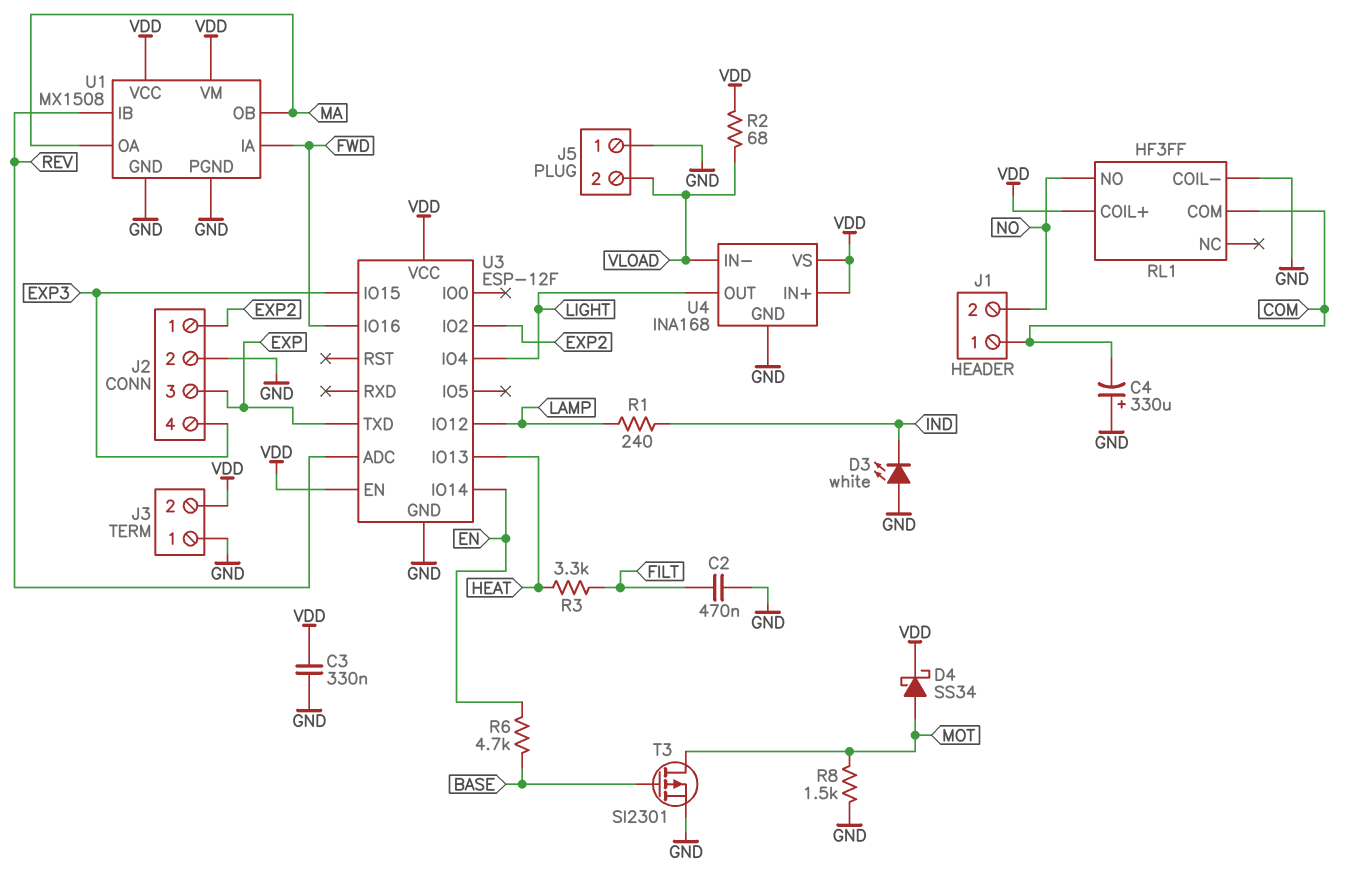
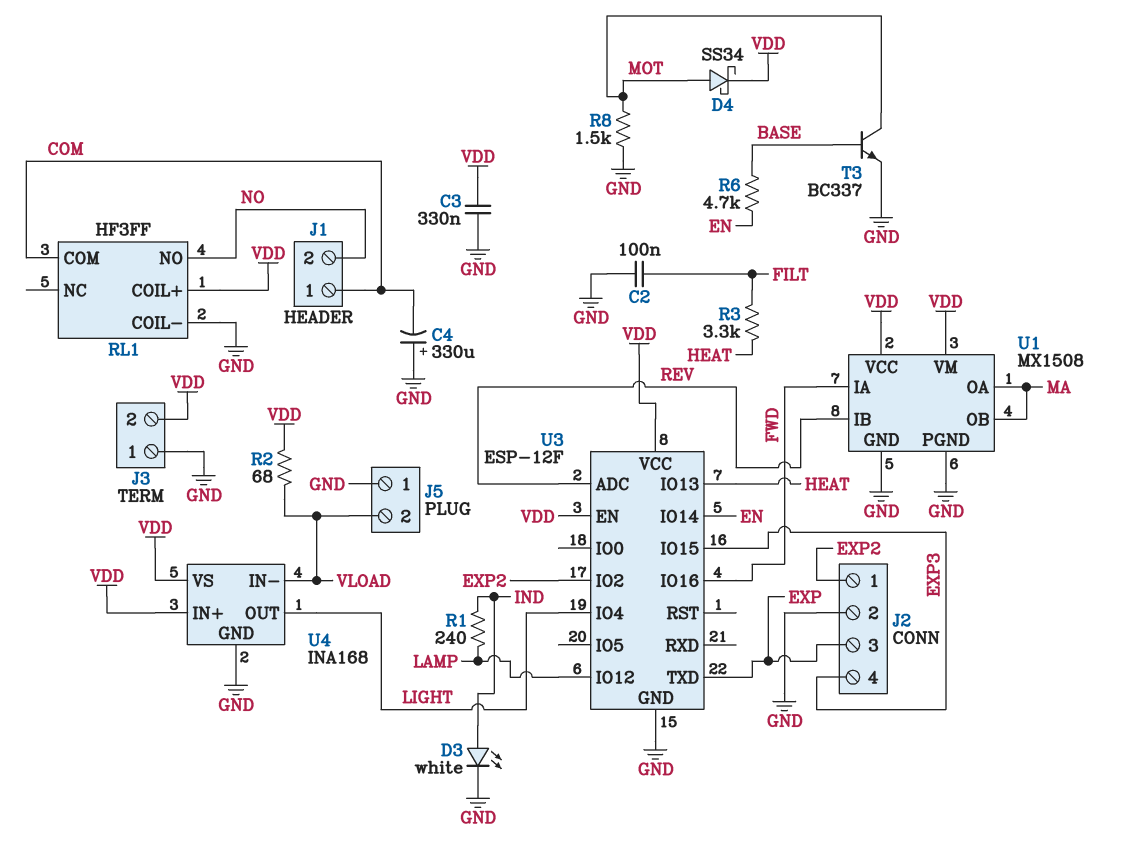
C2: 470nF (FILT, GND) -> 100nF (FILT, GND)
D3: LED white (A GND, K IND) -> LED white (A IND, K GND)
T3: PMOS SI2301 (G BASE, D MOT, S GND) -> NPN BC337 (B BASE, C MOT, E GND)

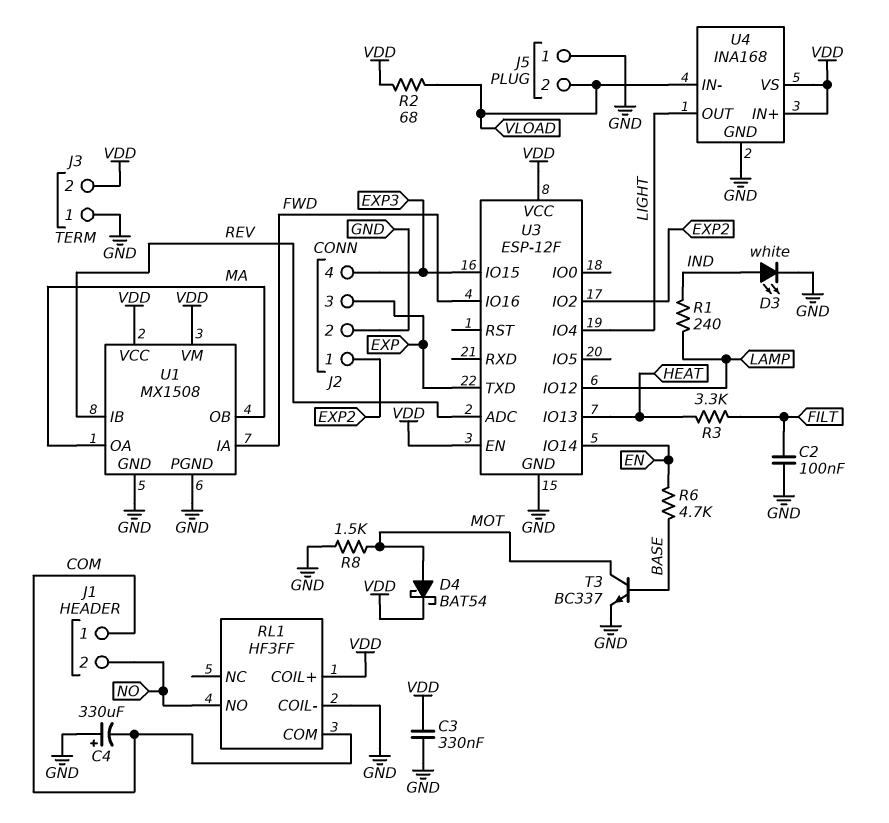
D4: schottky SS34 (A MOT, K VDD) -> schottky BAT54 (A MOT, K VDD)

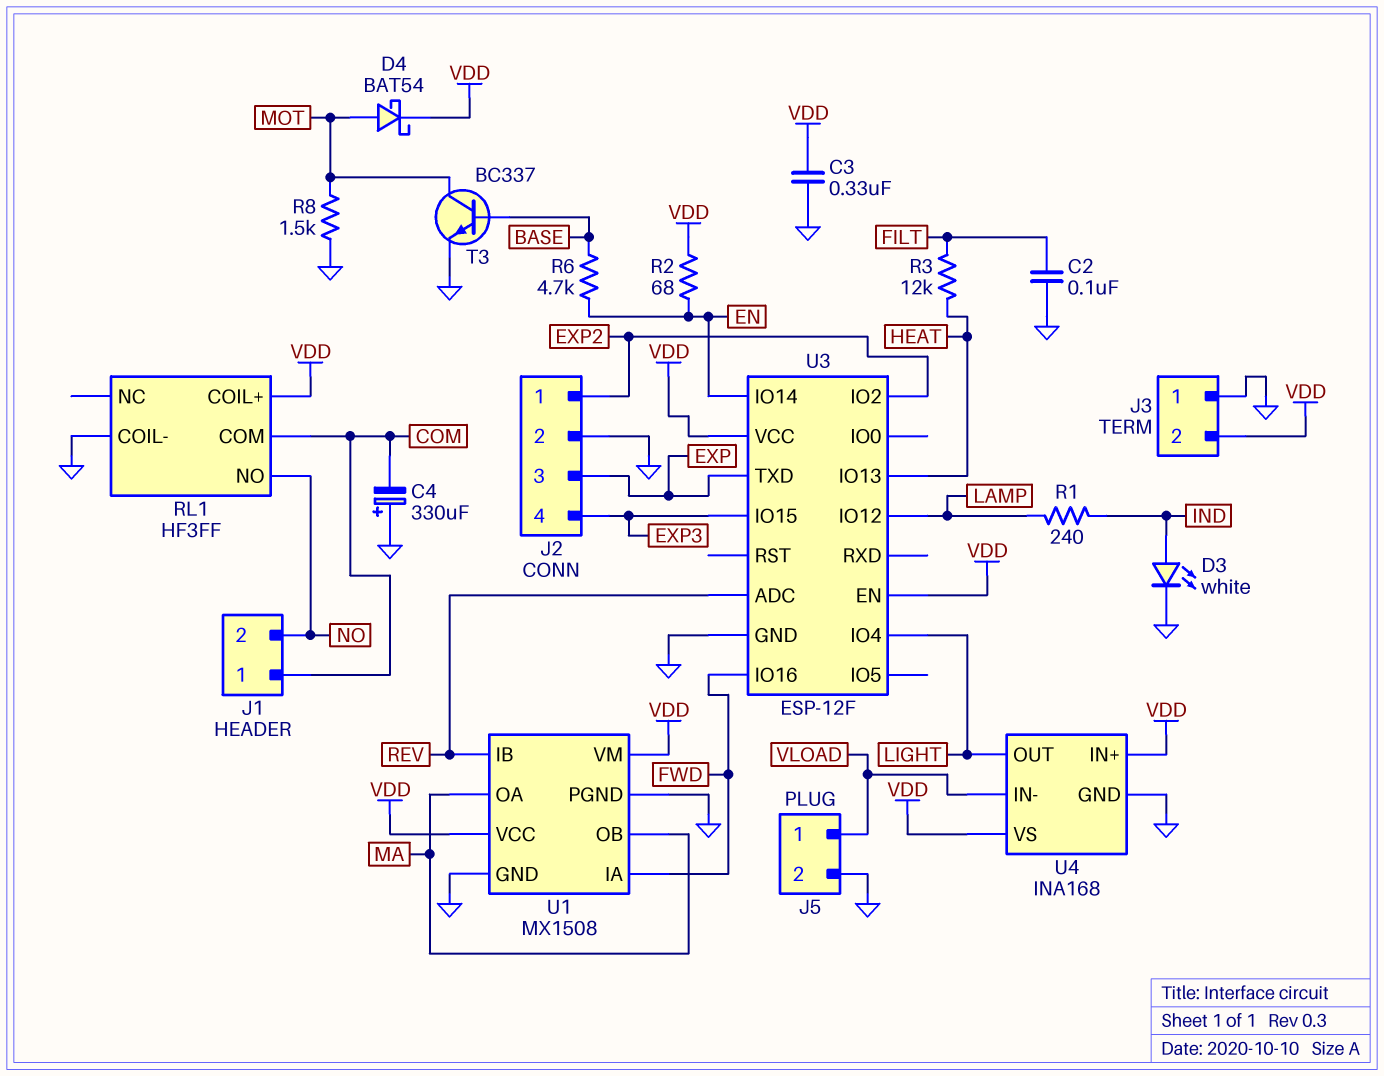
J5 pin 1: GND -> VLOAD
J5 pin 2: VLOAD -> GND
R2: 68 (VDD, VLOAD) -> 68 (EN, VDD)
R3: 3.3k (FILT, HEAT) -> 12k (FILT, HEAT)

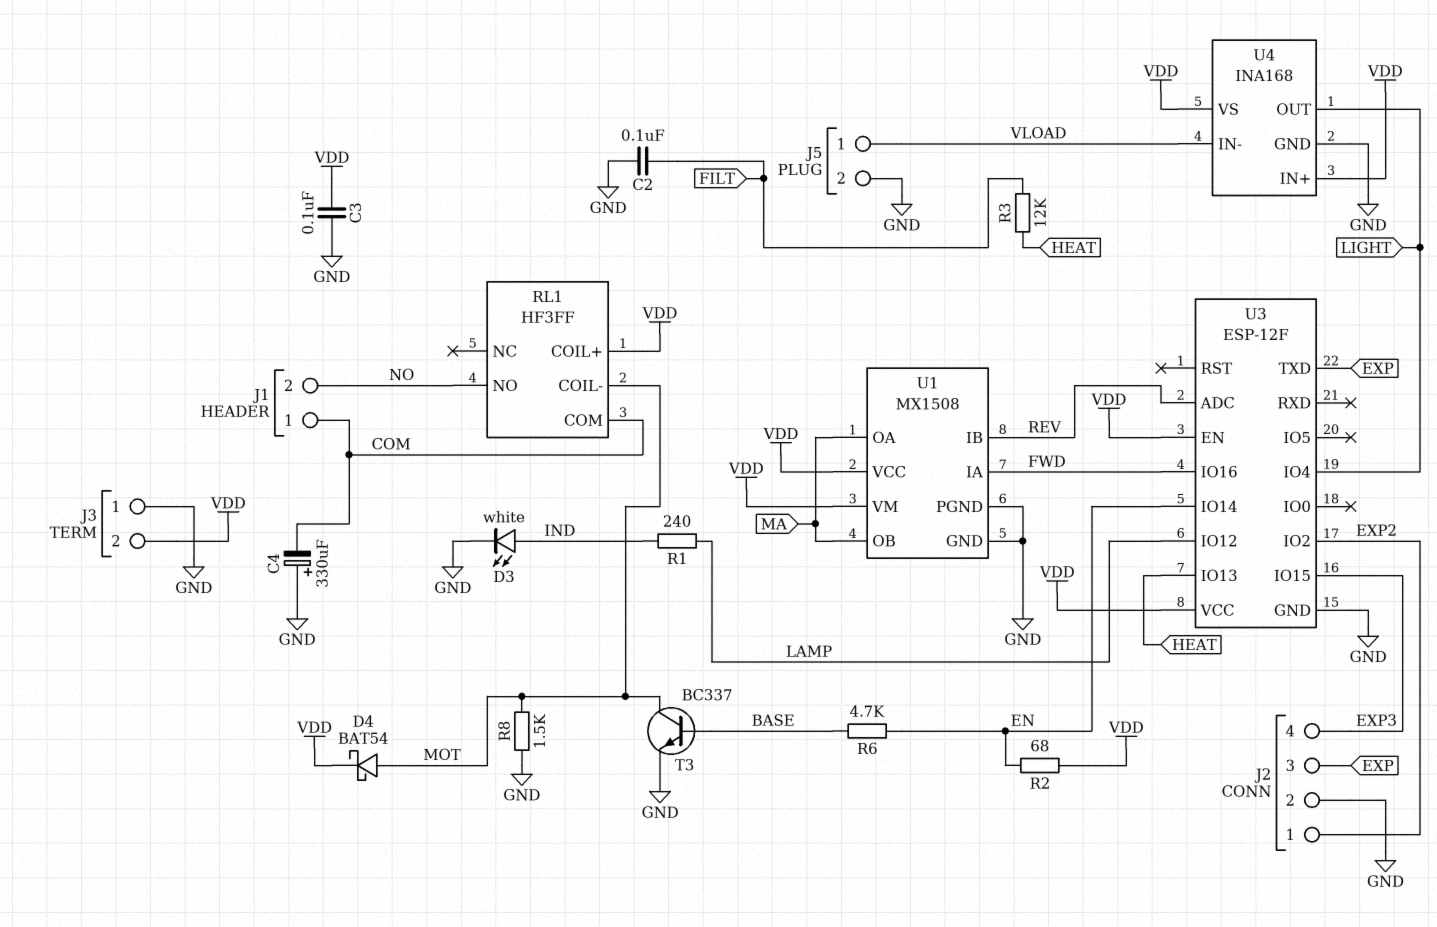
C3: 330nF (GND, VDD) -> 100nF (GND, VDD)
RL1 pin COIL-: GND -> MOT

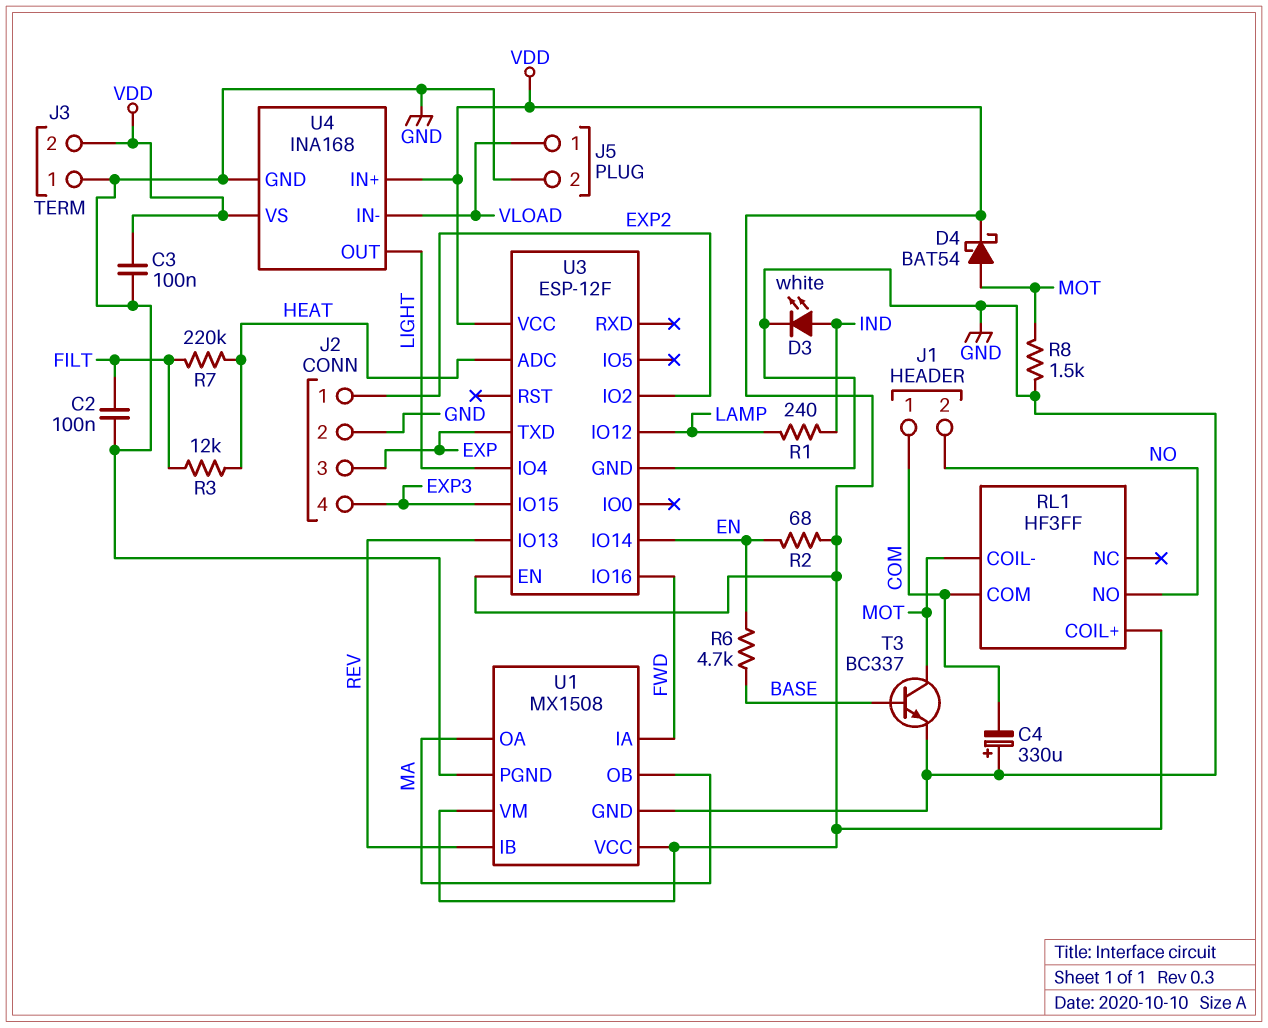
R7: none -> 220k (FILT, HEAT)
U3 pin ADC: REV -> HEAT
U3 pin IO13: HEAT -> REV

